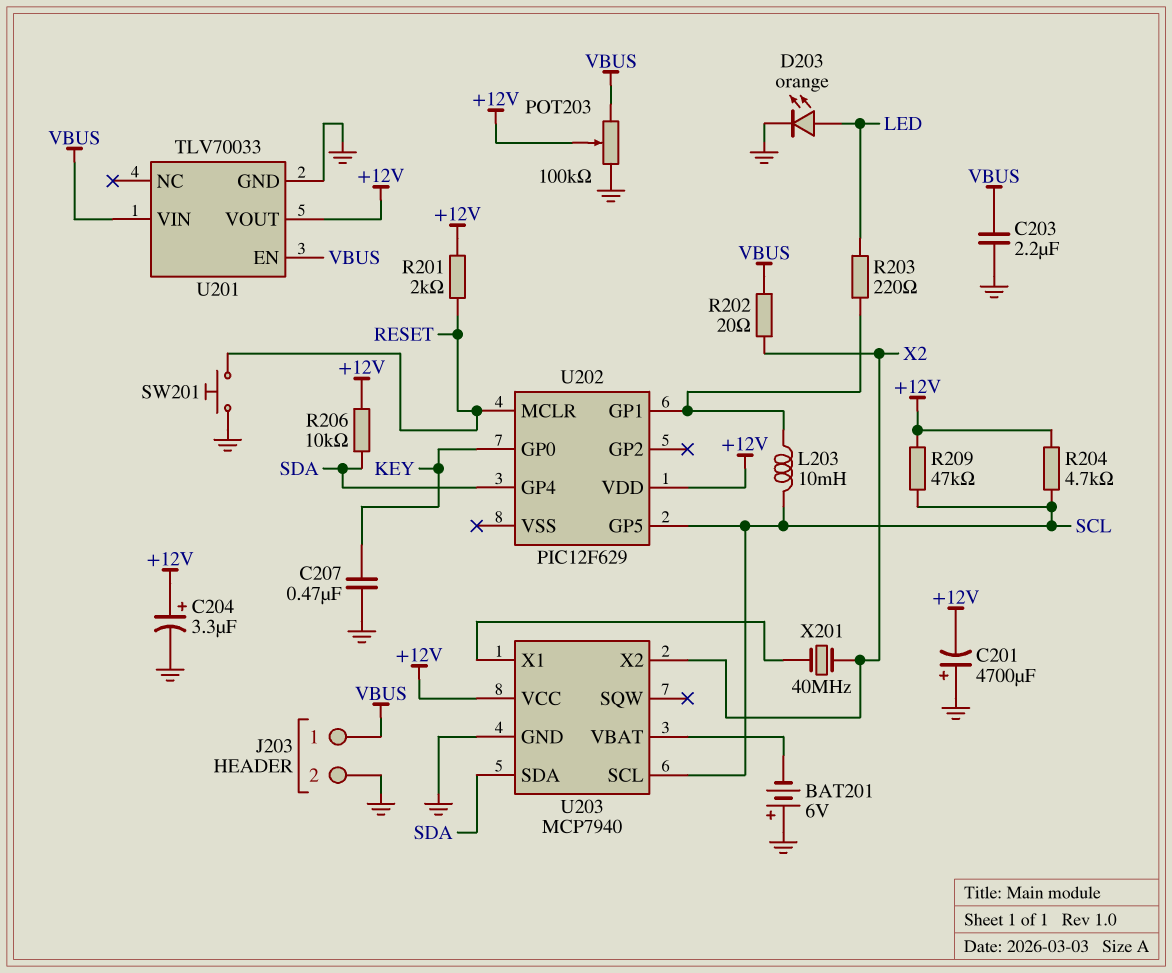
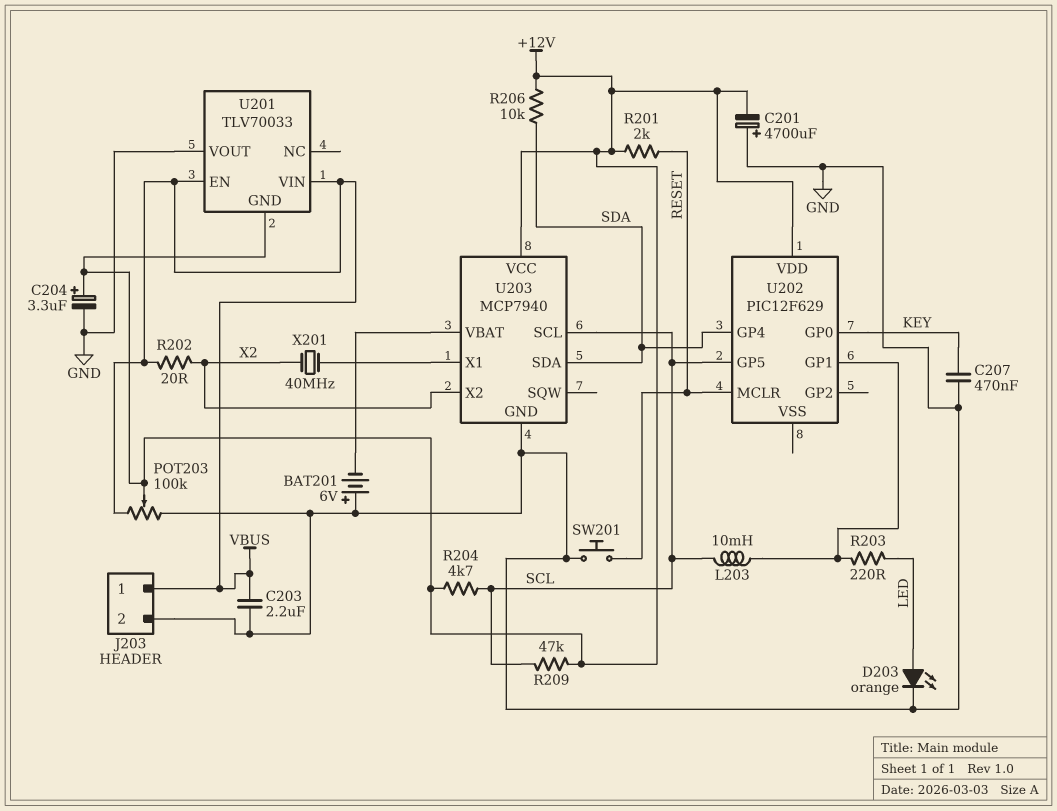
U201 pin GND: GND -> +12V
U201 pin VOUT: +12V -> GND

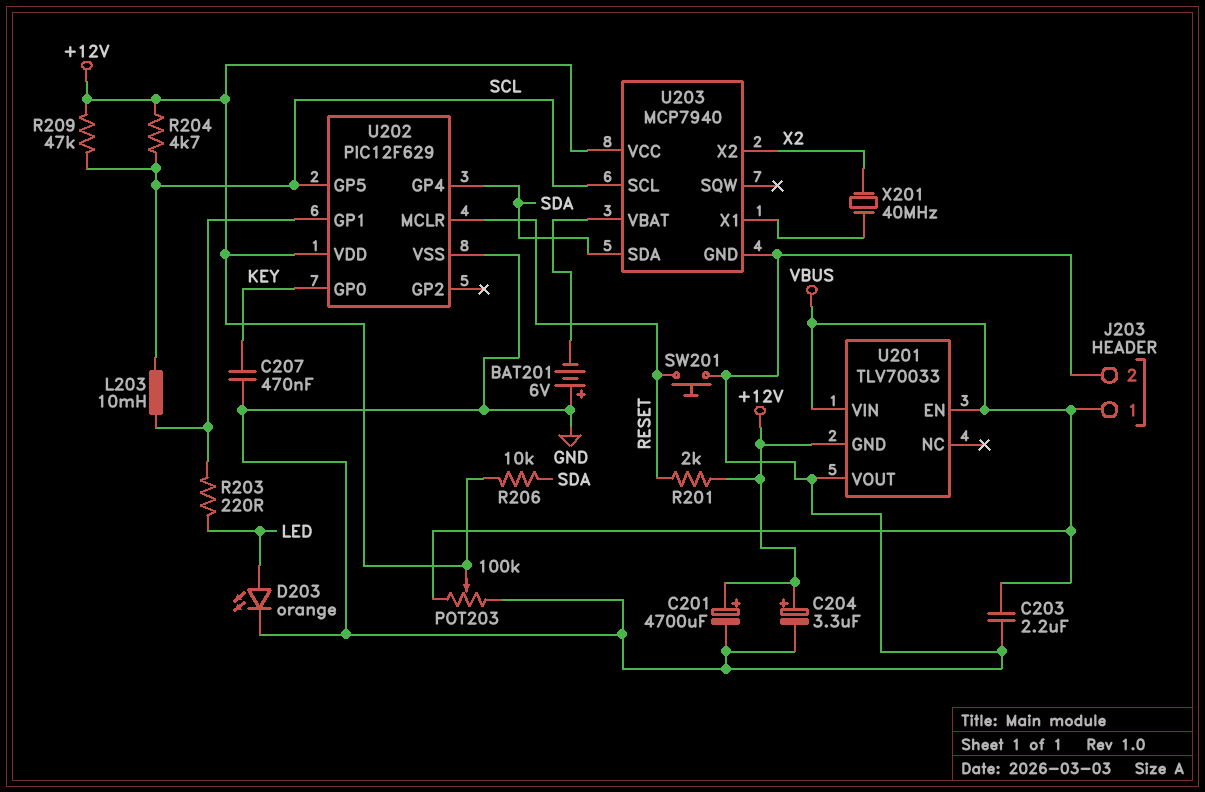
C201: 4700uF (plus GND, minus +12V) -> 4700uF (plus +12V, minus GND)
R202: 20 (VBUS, X2) -> none
U202 pin VSS: none -> GND

